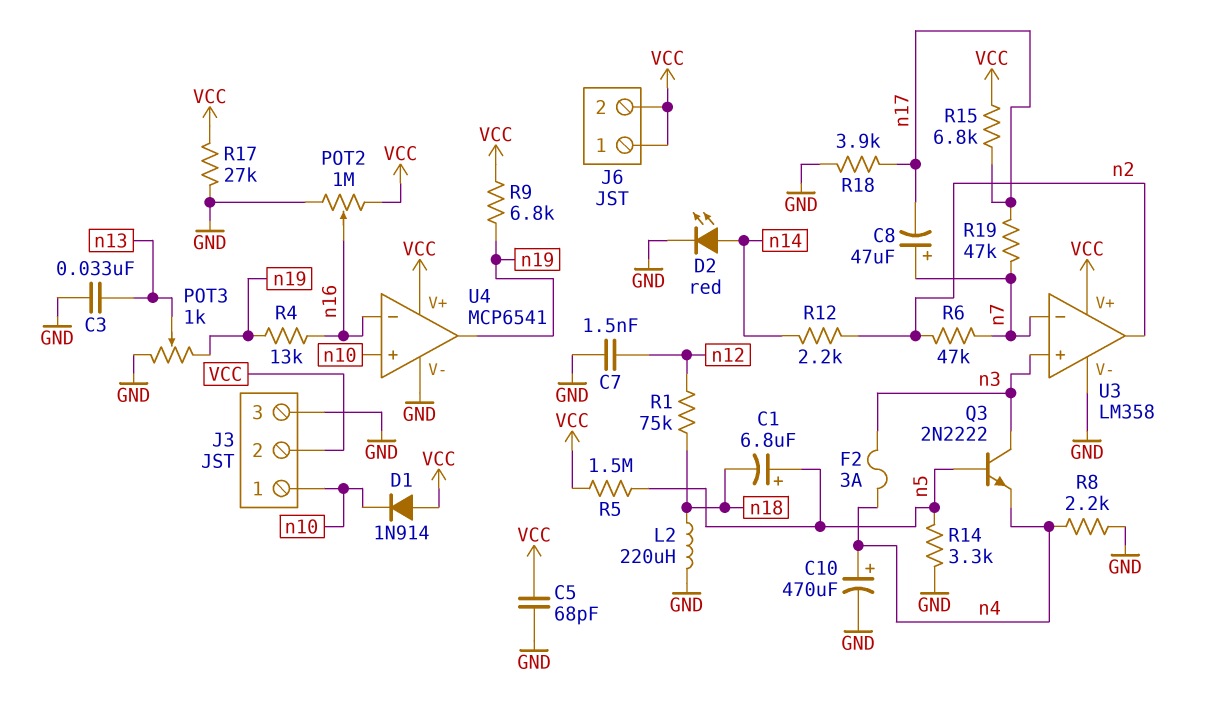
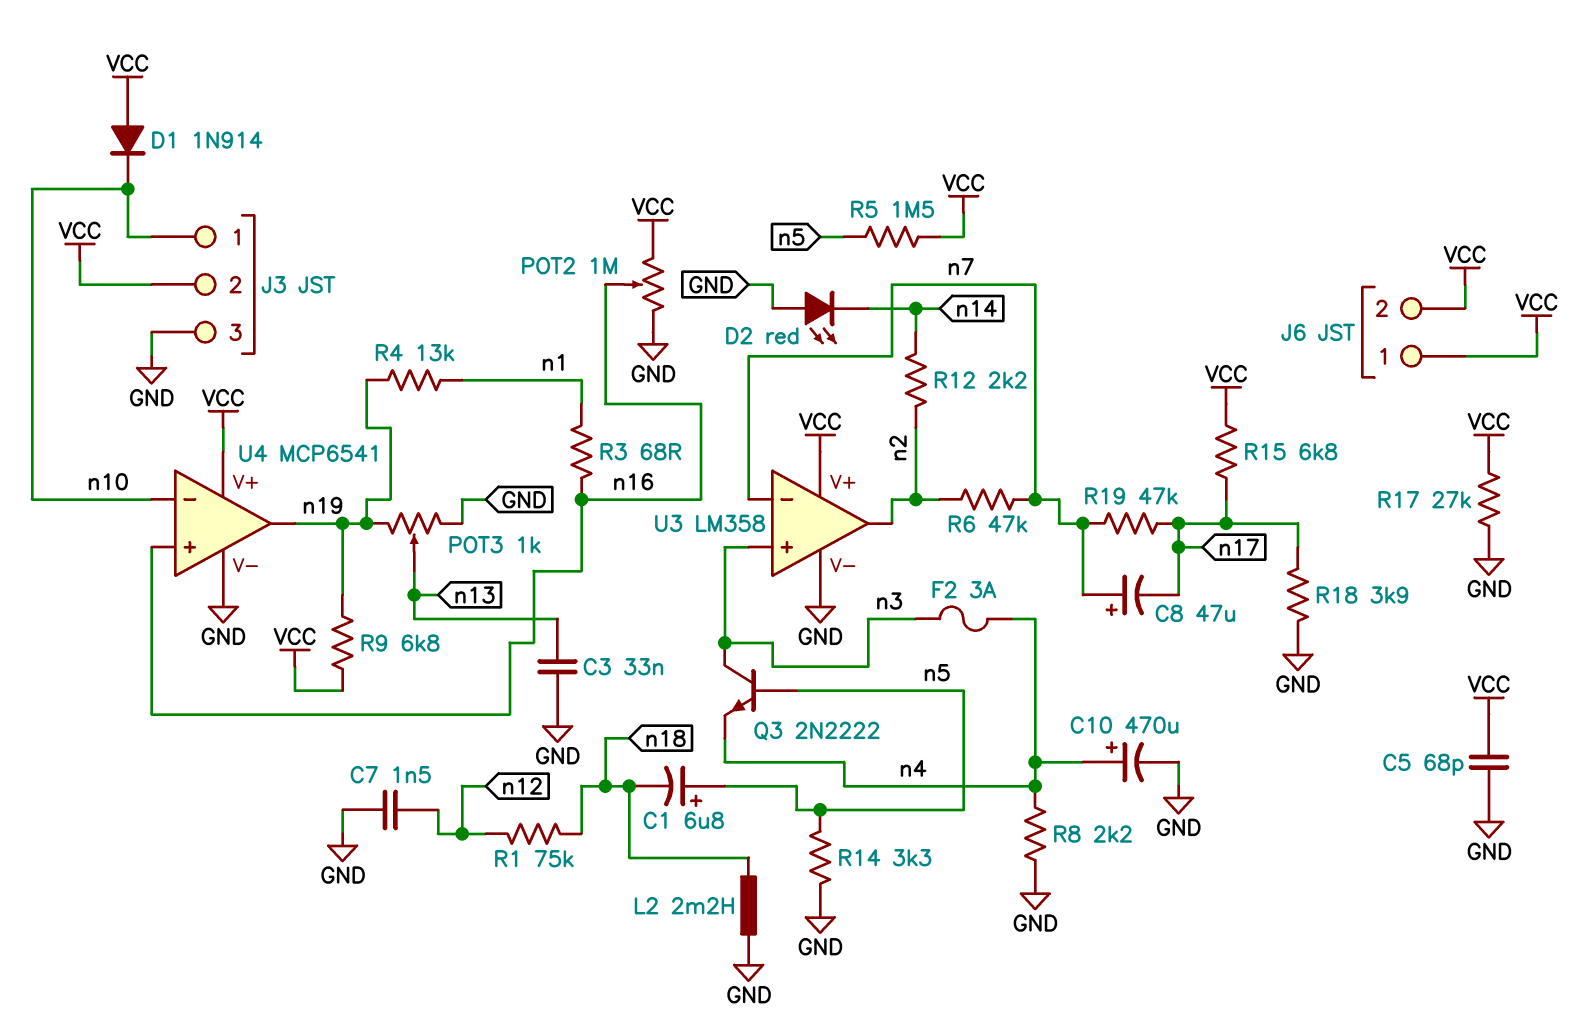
D2: LED red (A n14, K GND) -> LED red (A GND, K n14)
L2: 220uH (GND, n18) -> 2.2mH (GND, n18)
R3: none -> 68 (n1, n16)
R4: 13k (n16, n19) -> 13k (n1, n19)
U4 pin in+: n10 -> n16
U4 pin in-: n16 -> n10

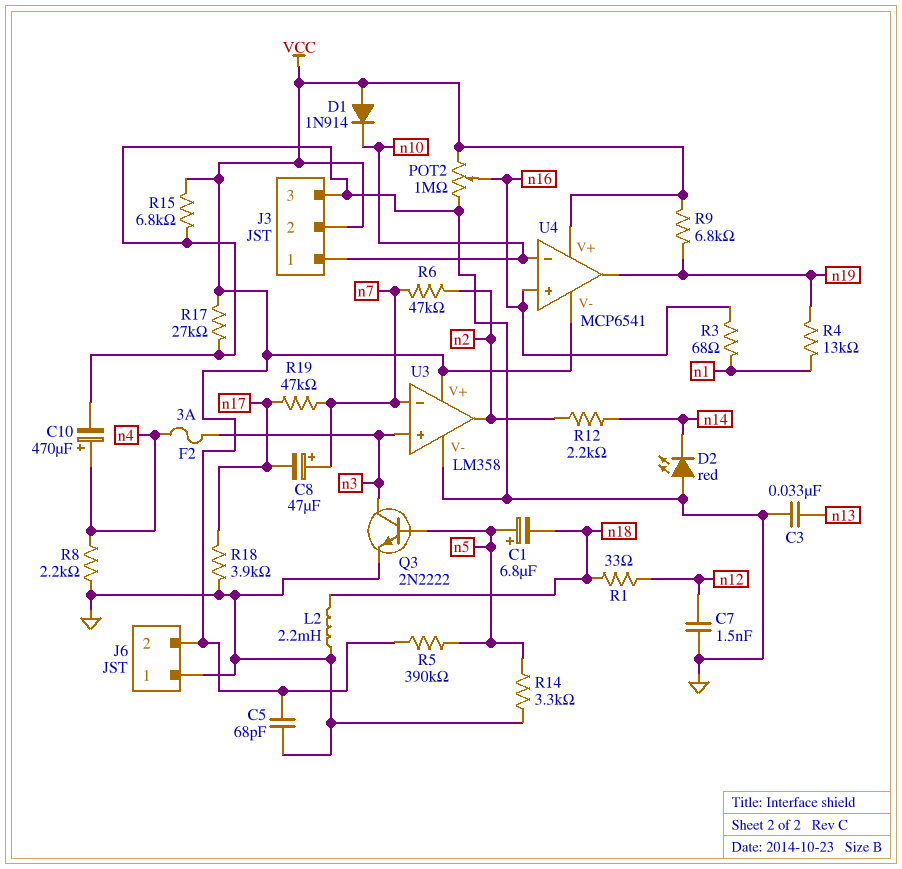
J6 pin 1: VCC -> GND
POT3: 1k (GND, n19, wiper n13) -> none
Q3: NPN 2N2222 (B n5, C n3, E n4) -> NPN 2N2222 (B n5, C n3, E GND)
R1: 75k (n12, n18) -> 33 (n12, n18)
R5: 1.5M (VCC, n5) -> 390k (VCC, n5)
R15: 6.8k (VCC, n17) -> 6.8k (GND, VCC)
U4 pin V-: GND -> VCC

